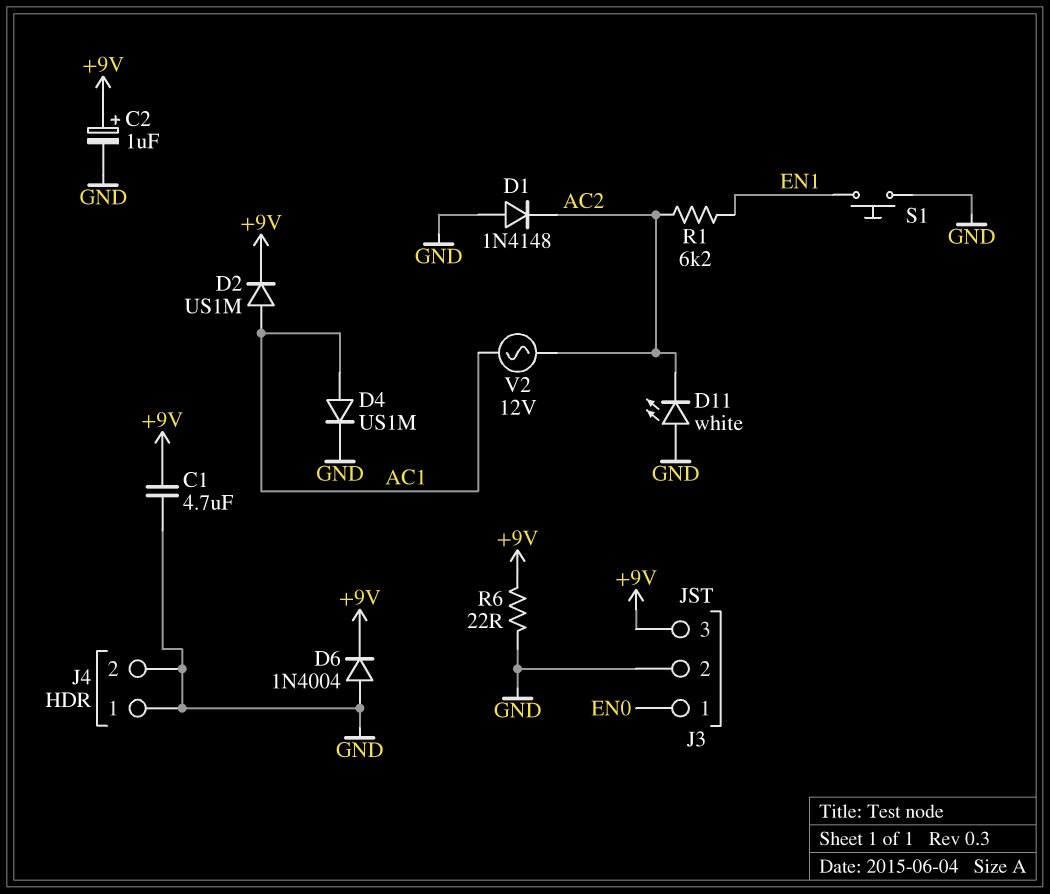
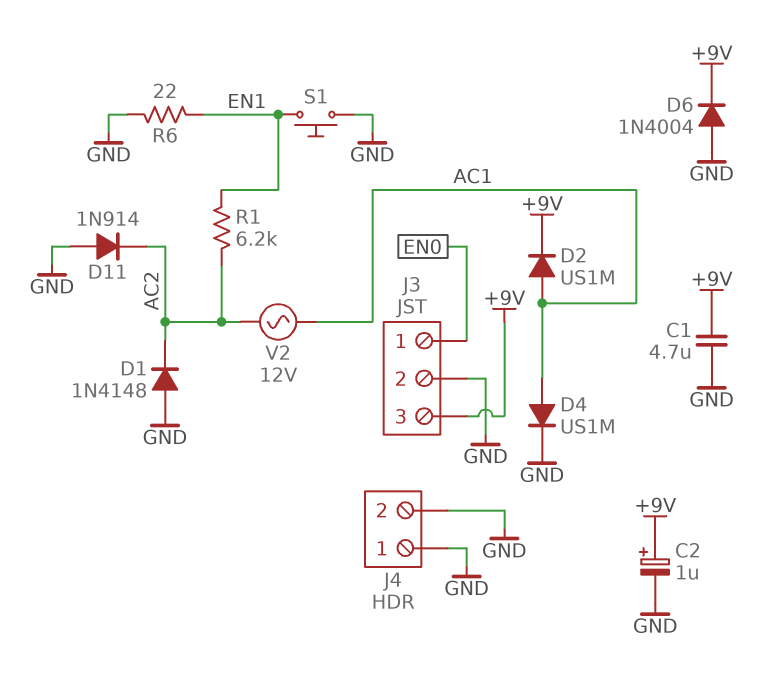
D11: LED white (A GND, K AC2) -> diode 1N914 (A GND, K AC2)
R6: 22 (+9V, GND) -> 22 (EN1, GND)

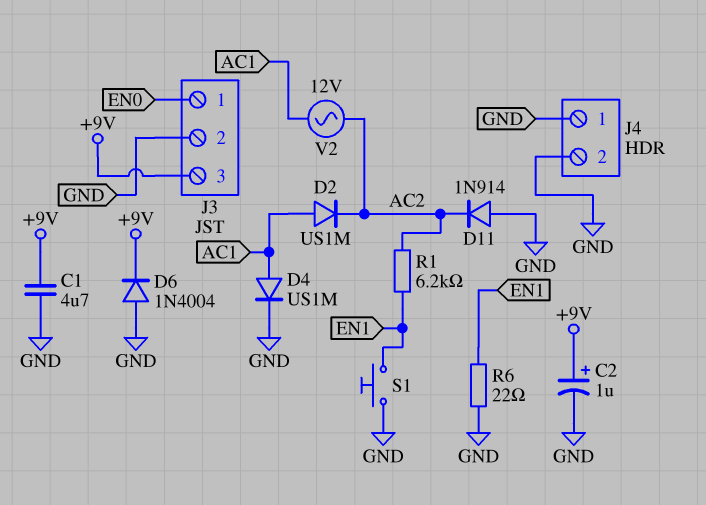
D1: diode 1N4148 (A GND, K AC2) -> none
D2: diode US1M (A AC1, K +9V) -> diode US1M (A AC1, K AC2)

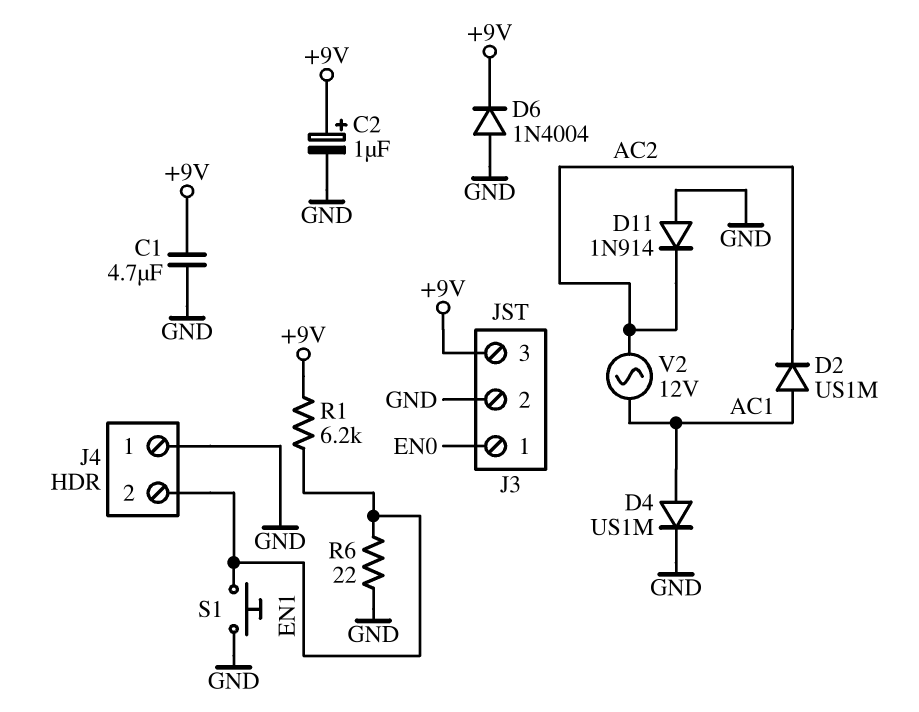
J4 pin 2: GND -> EN1
R1: 6.2k (AC2, EN1) -> 6.2k (+9V, EN1)

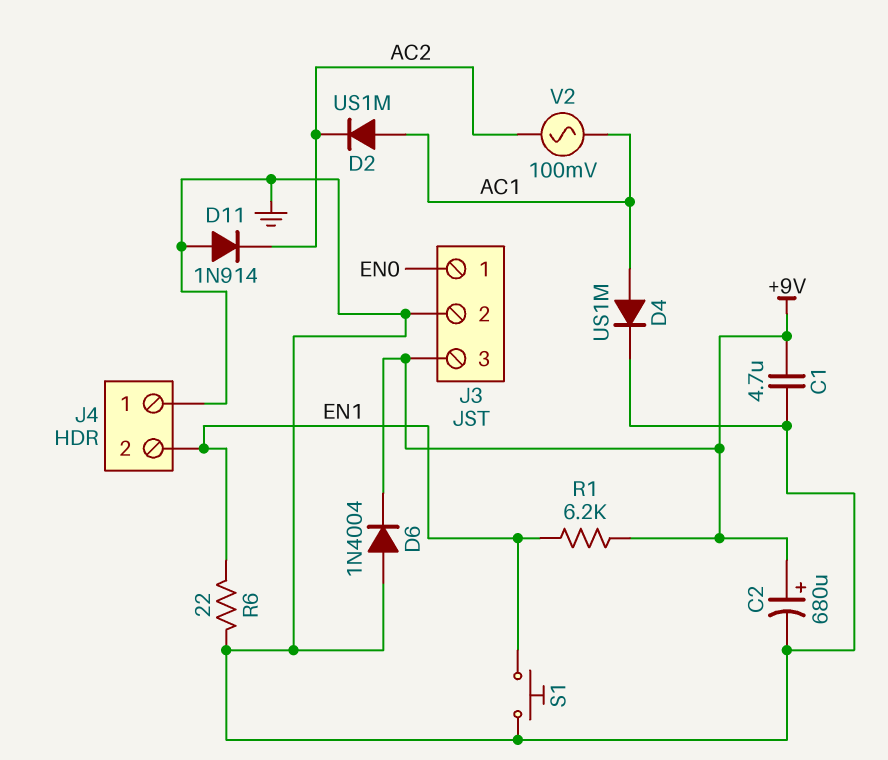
C2: 1uF (plus +9V, minus GND) -> 680uF (plus +9V, minus GND)
V2: AC 12V (AC1, AC2) -> AC 100mV (AC1, AC2)

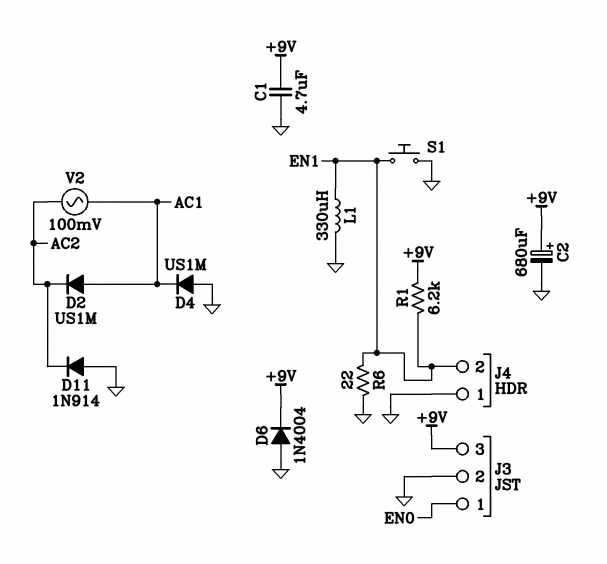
D4: diode US1M (A AC1, K GND) -> diode US1M (A GND, K AC1)
L1: none -> 330uH (EN1, GND)

